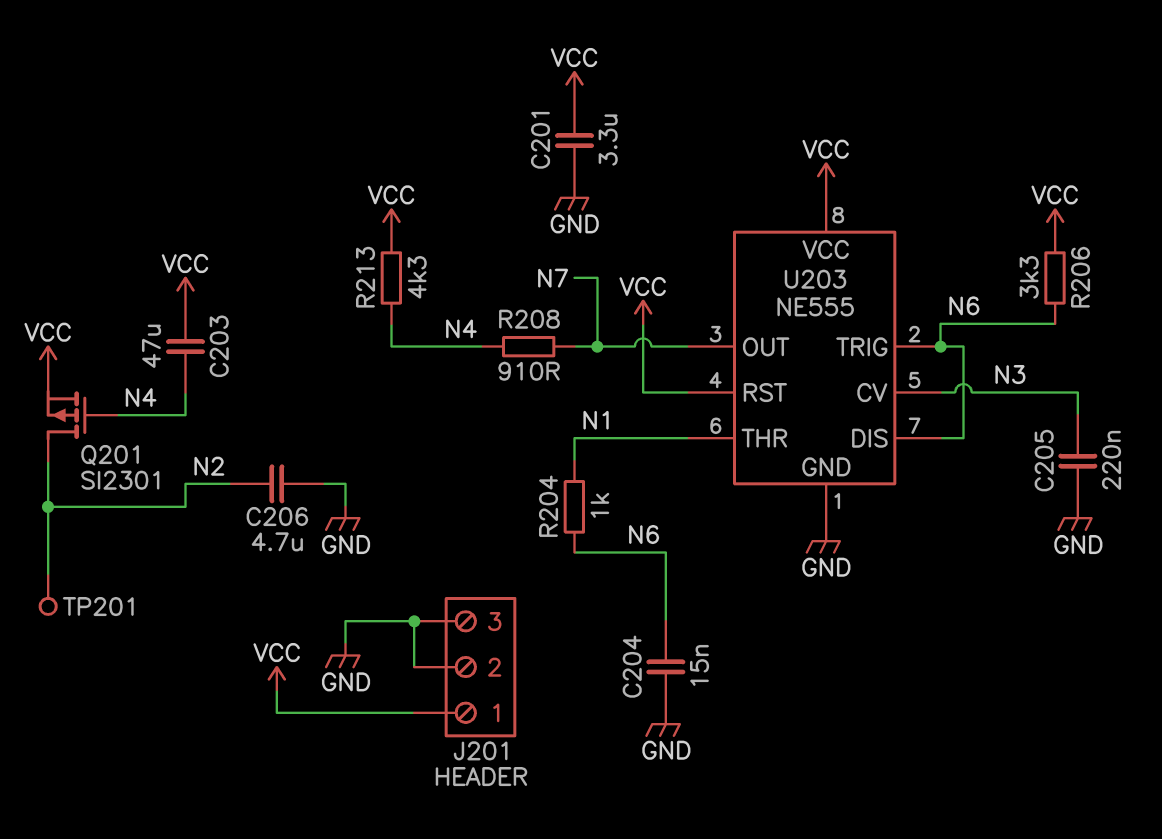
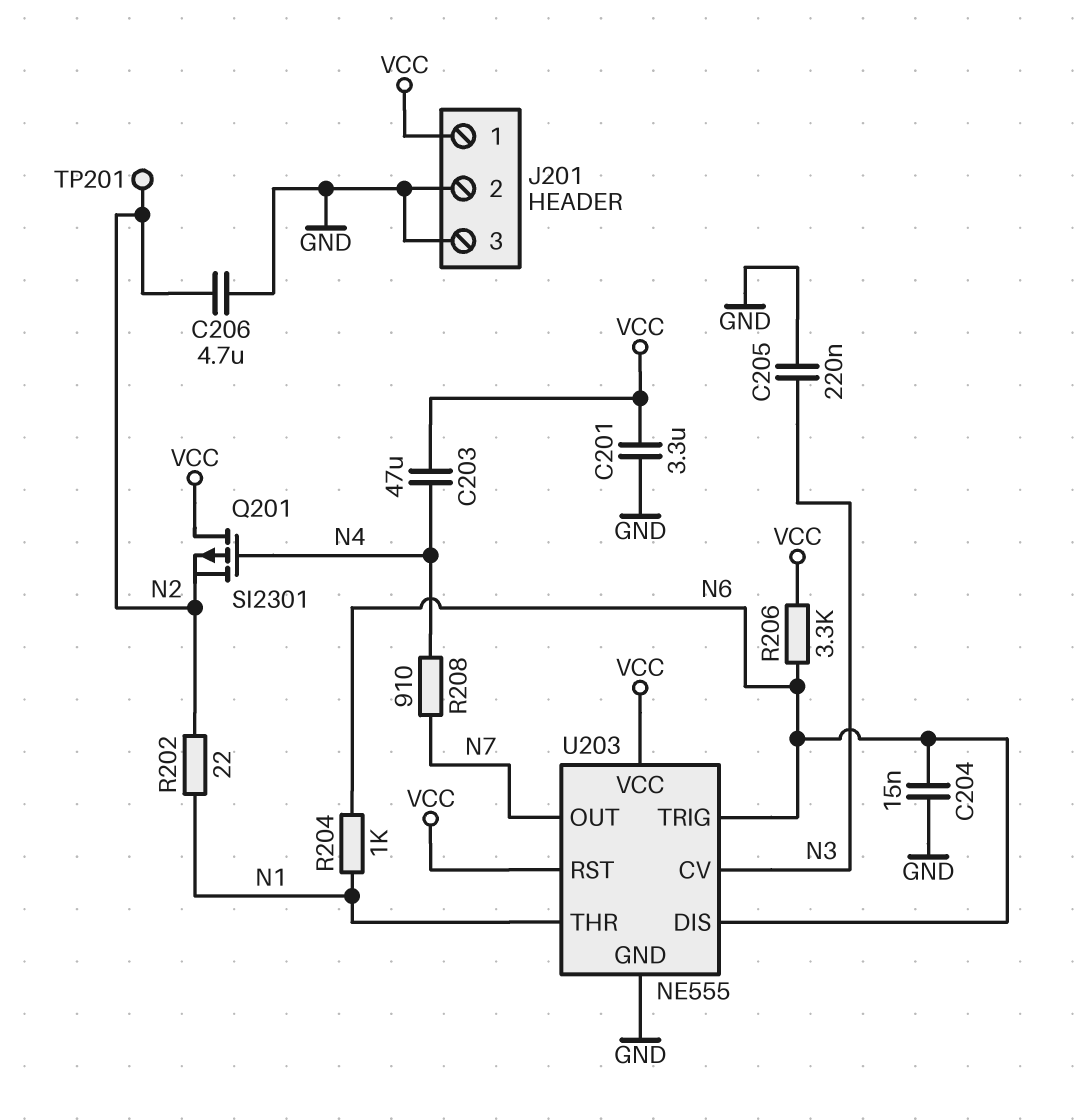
Q201: PMOS SI2301 (G N4, D N2, S VCC) -> PMOS SI2301 (G N4, D VCC, S N2)
R202: none -> 22 (N1, N2)
R213: 4.3k (N4, VCC) -> none

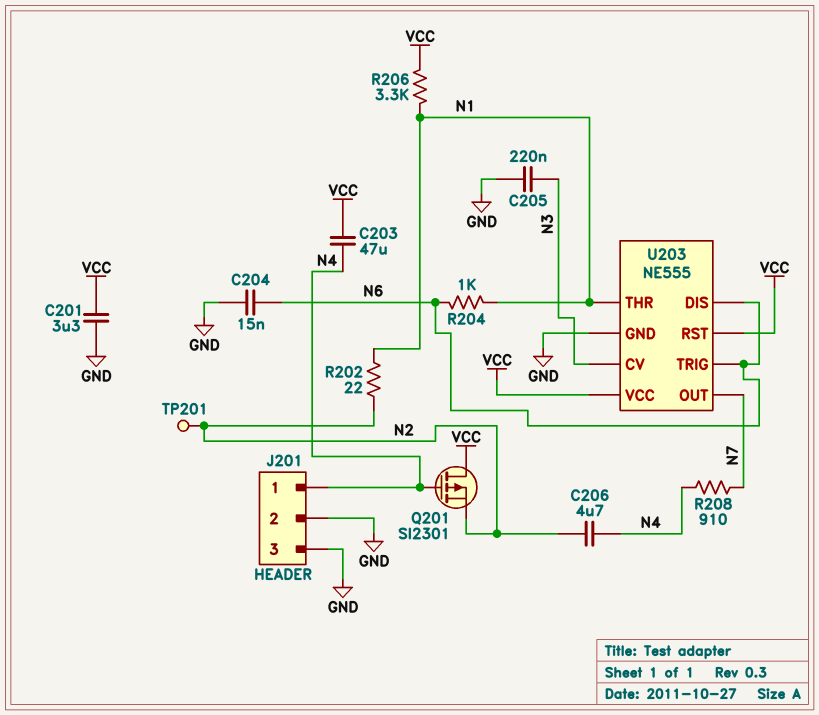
C206: 4.7uF (GND, N2) -> 4.7uF (N2, N4)
J201 pin 1: VCC -> N4
R206: 3.3k (N6, VCC) -> 3.3k (N1, VCC)

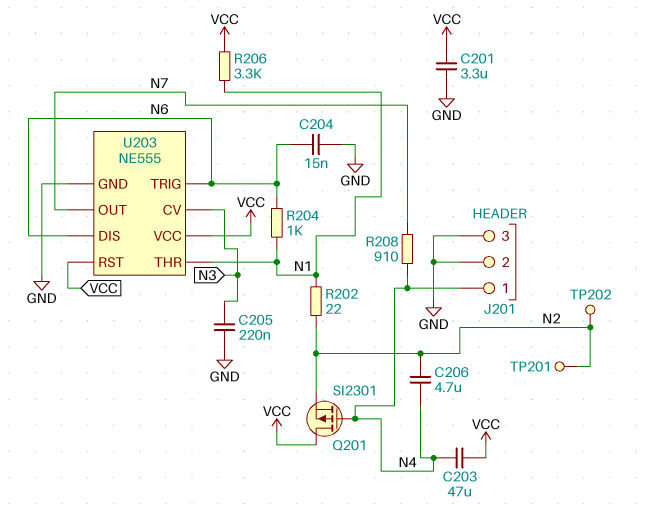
TP202: none -> test point (N2)

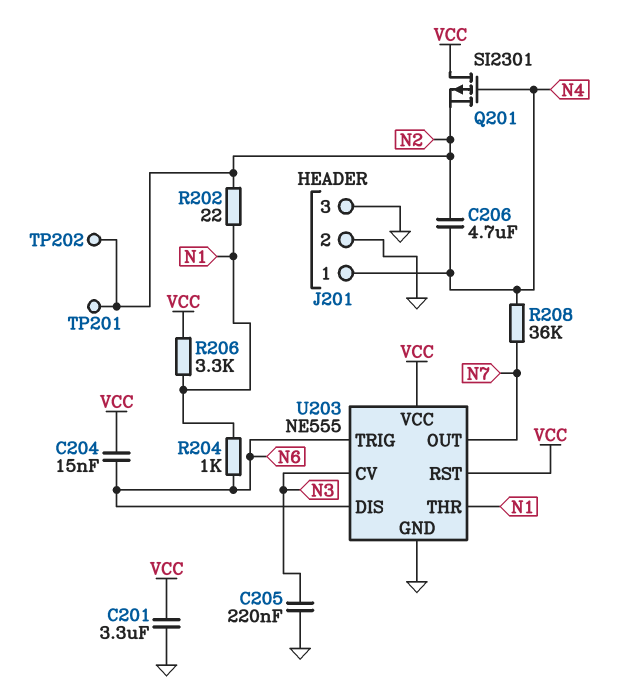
C203: 47uF (N4, VCC) -> none
C204: 15nF (GND, N6) -> 15nF (N6, VCC)
R208: 910 (N4, N7) -> 36k (N4, N7)

